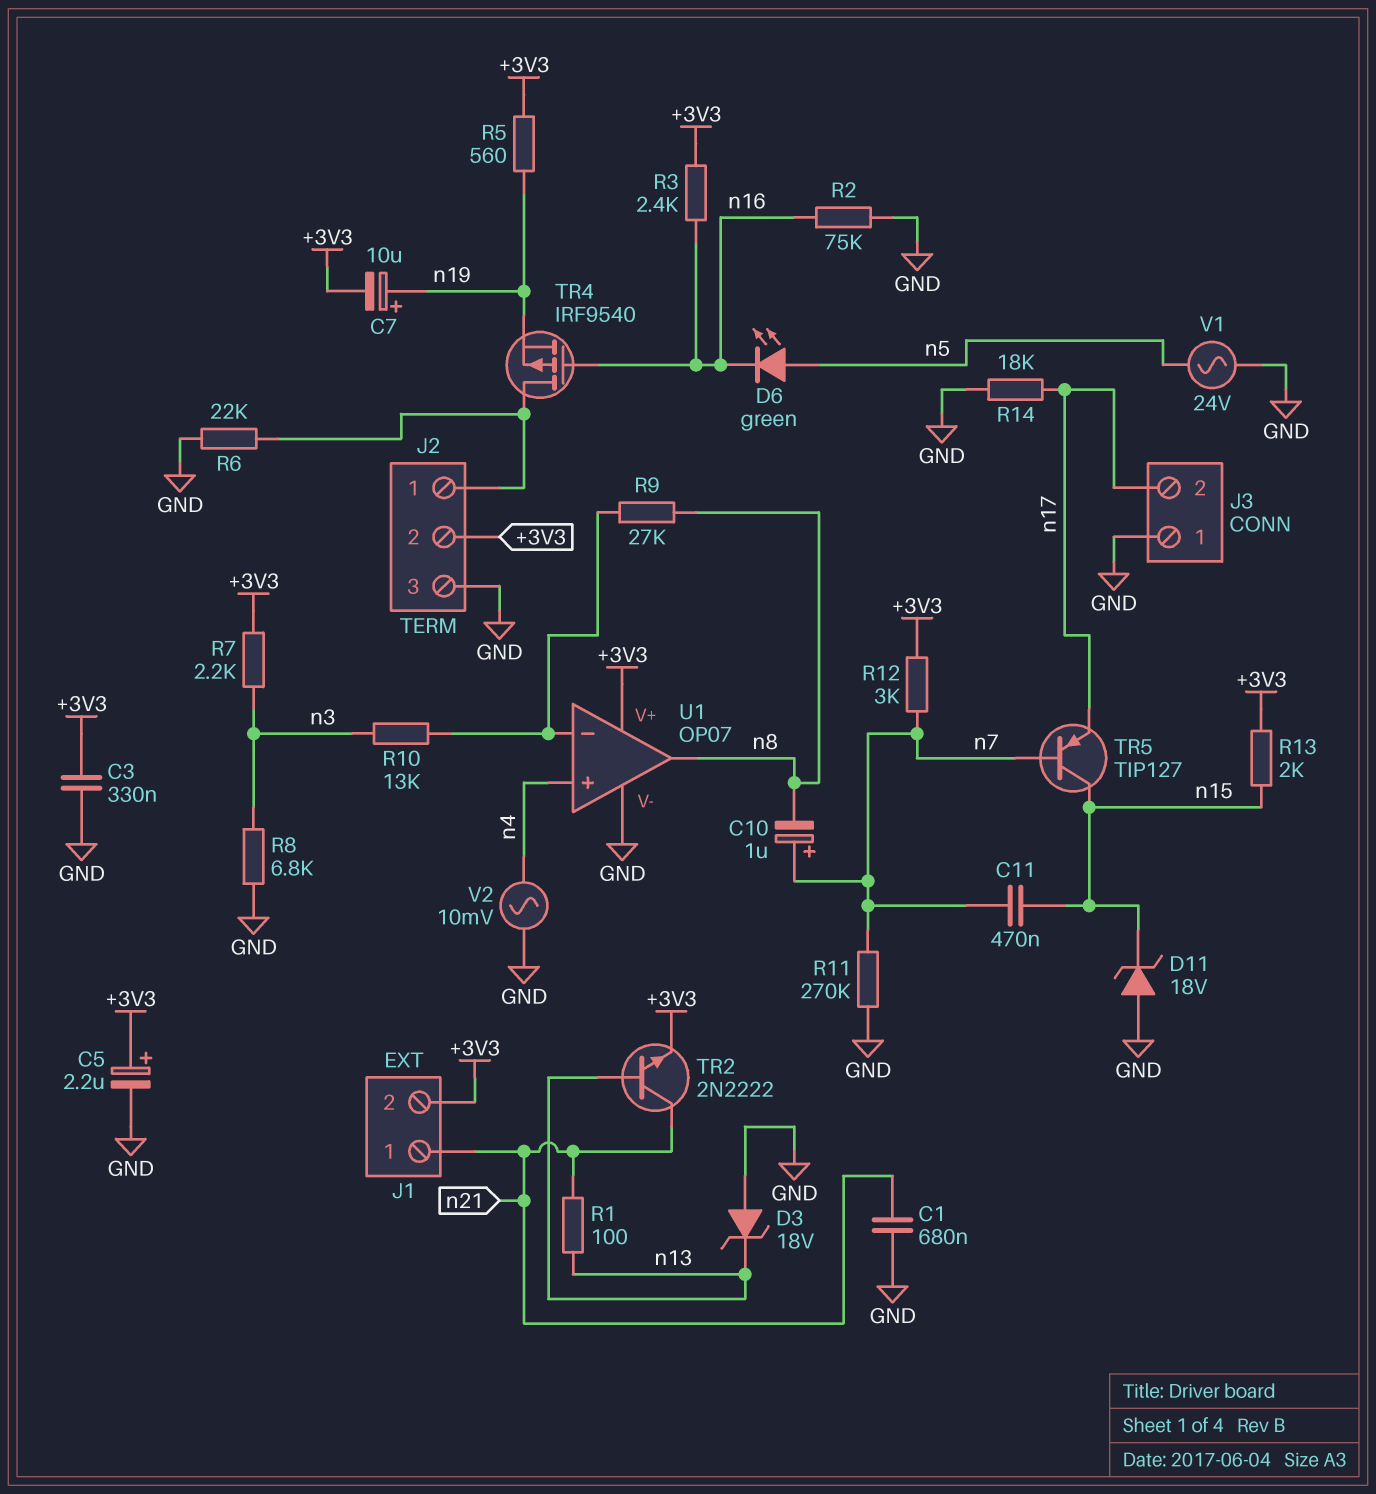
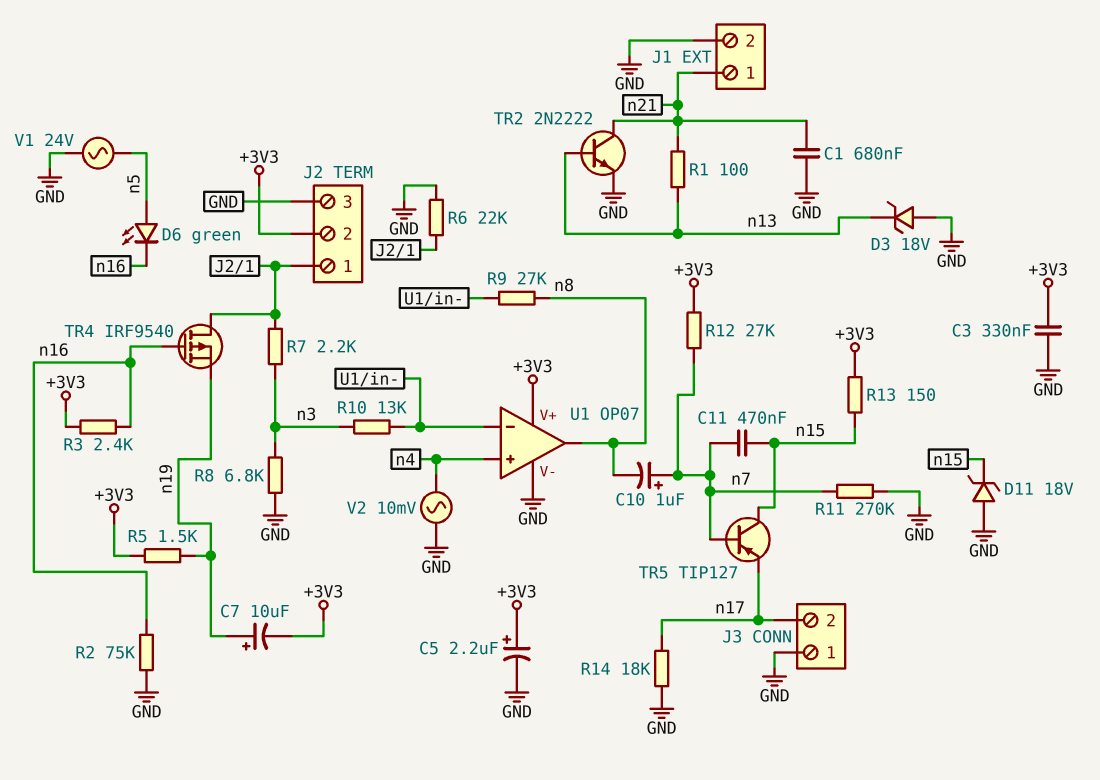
J1 pin 2: +3V3 -> GND
R5: 560 (+3V3, n19) -> 1.5k (+3V3, n19)
R7: 2.2k (+3V3, n3) -> 2.2k (J2/1, n3)
R12: 3k (+3V3, n7) -> 27k (+3V3, n7)
R13: 2k (+3V3, n15) -> 150 (+3V3, n15)
TR2: NPN 2N2222 (B n13, C n21, E +3V3) -> NPN 2N2222 (B n13, C n21, E GND)

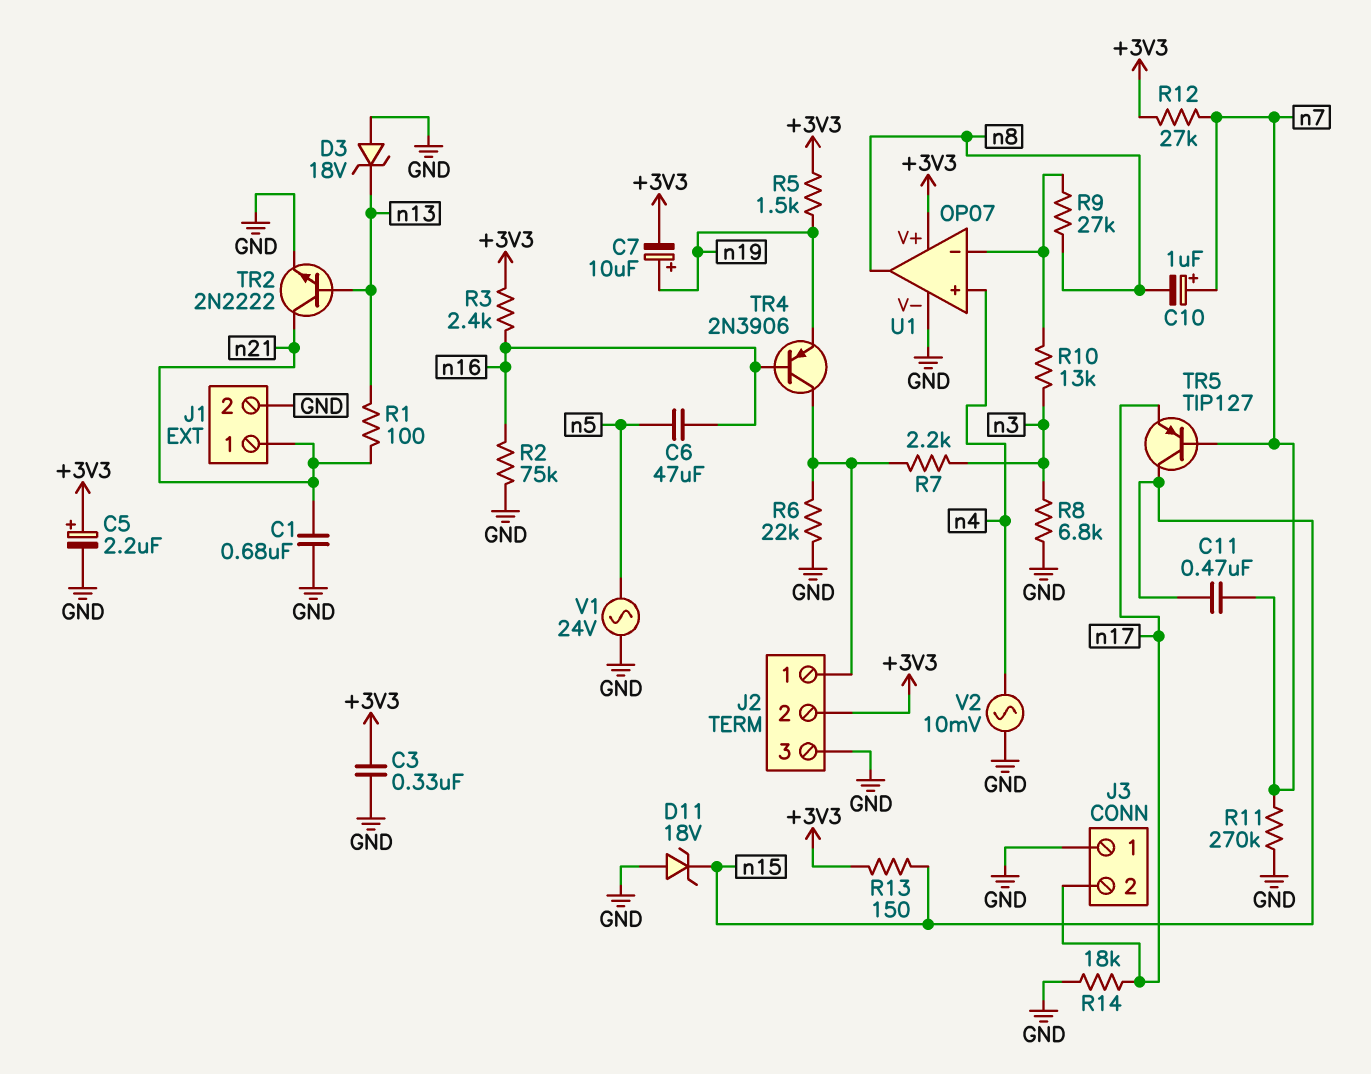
C6: none -> 47uF (n5, n16)
D6: LED green (A n5, K n16) -> none
TR4: PMOS IRF9540 (G n16, D J2/1, S n19) -> PNP 2N3906 (B n16, C J2/1, E n19)

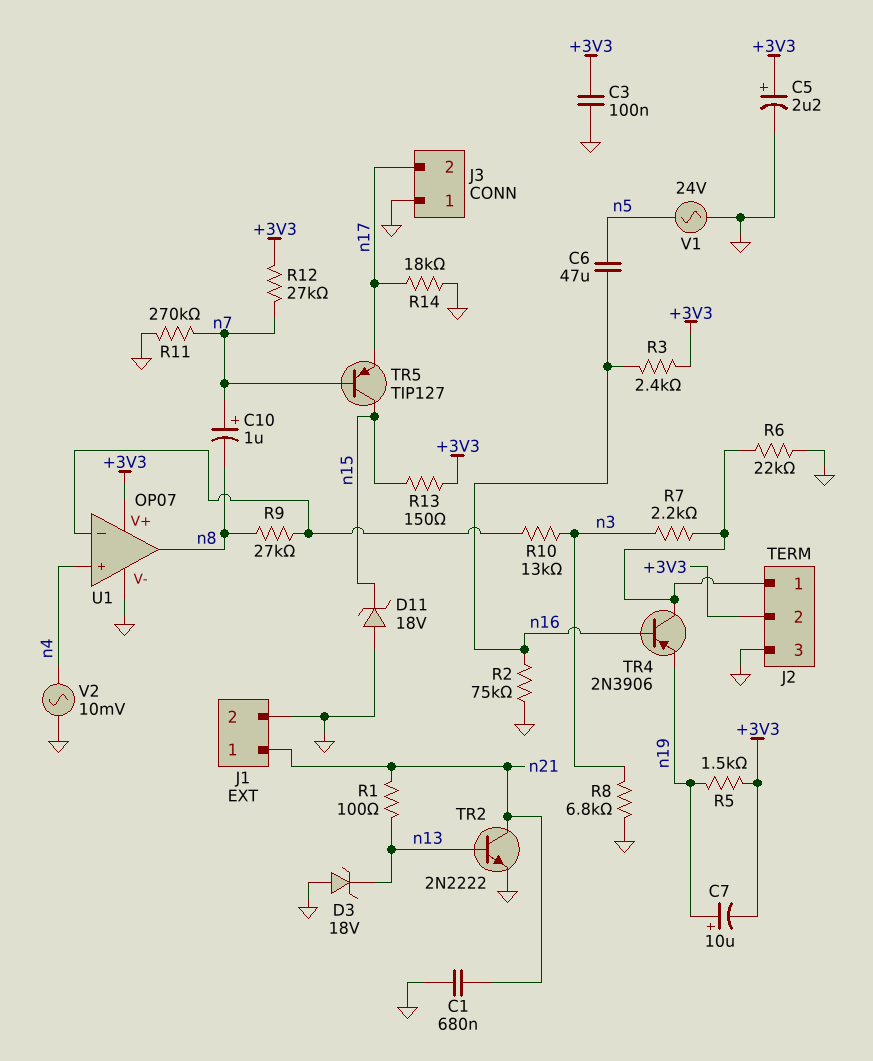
C3: 330nF (+3V3, GND) -> 100nF (+3V3, GND)
C11: 470nF (n7, n15) -> none

